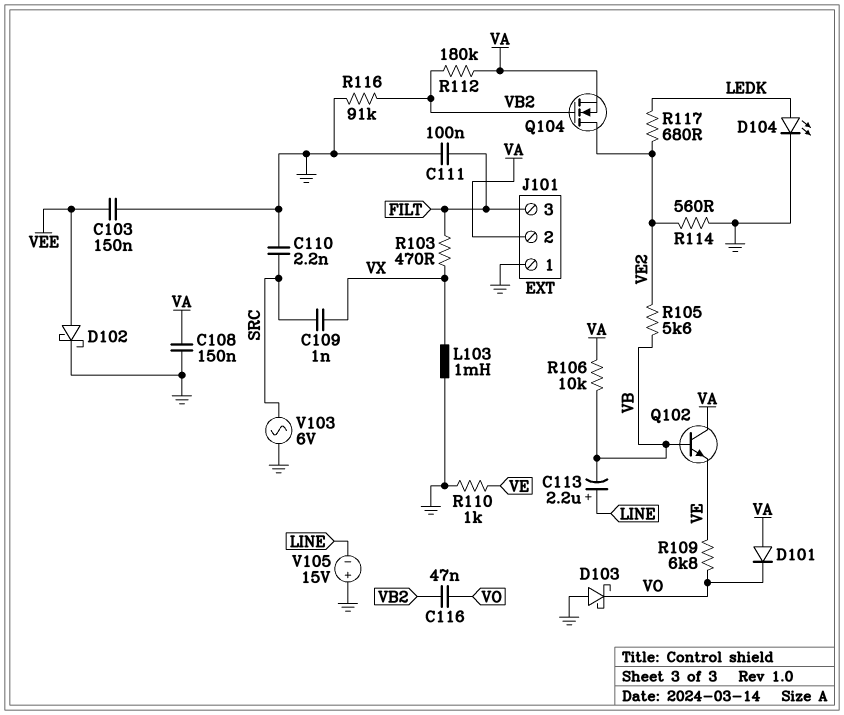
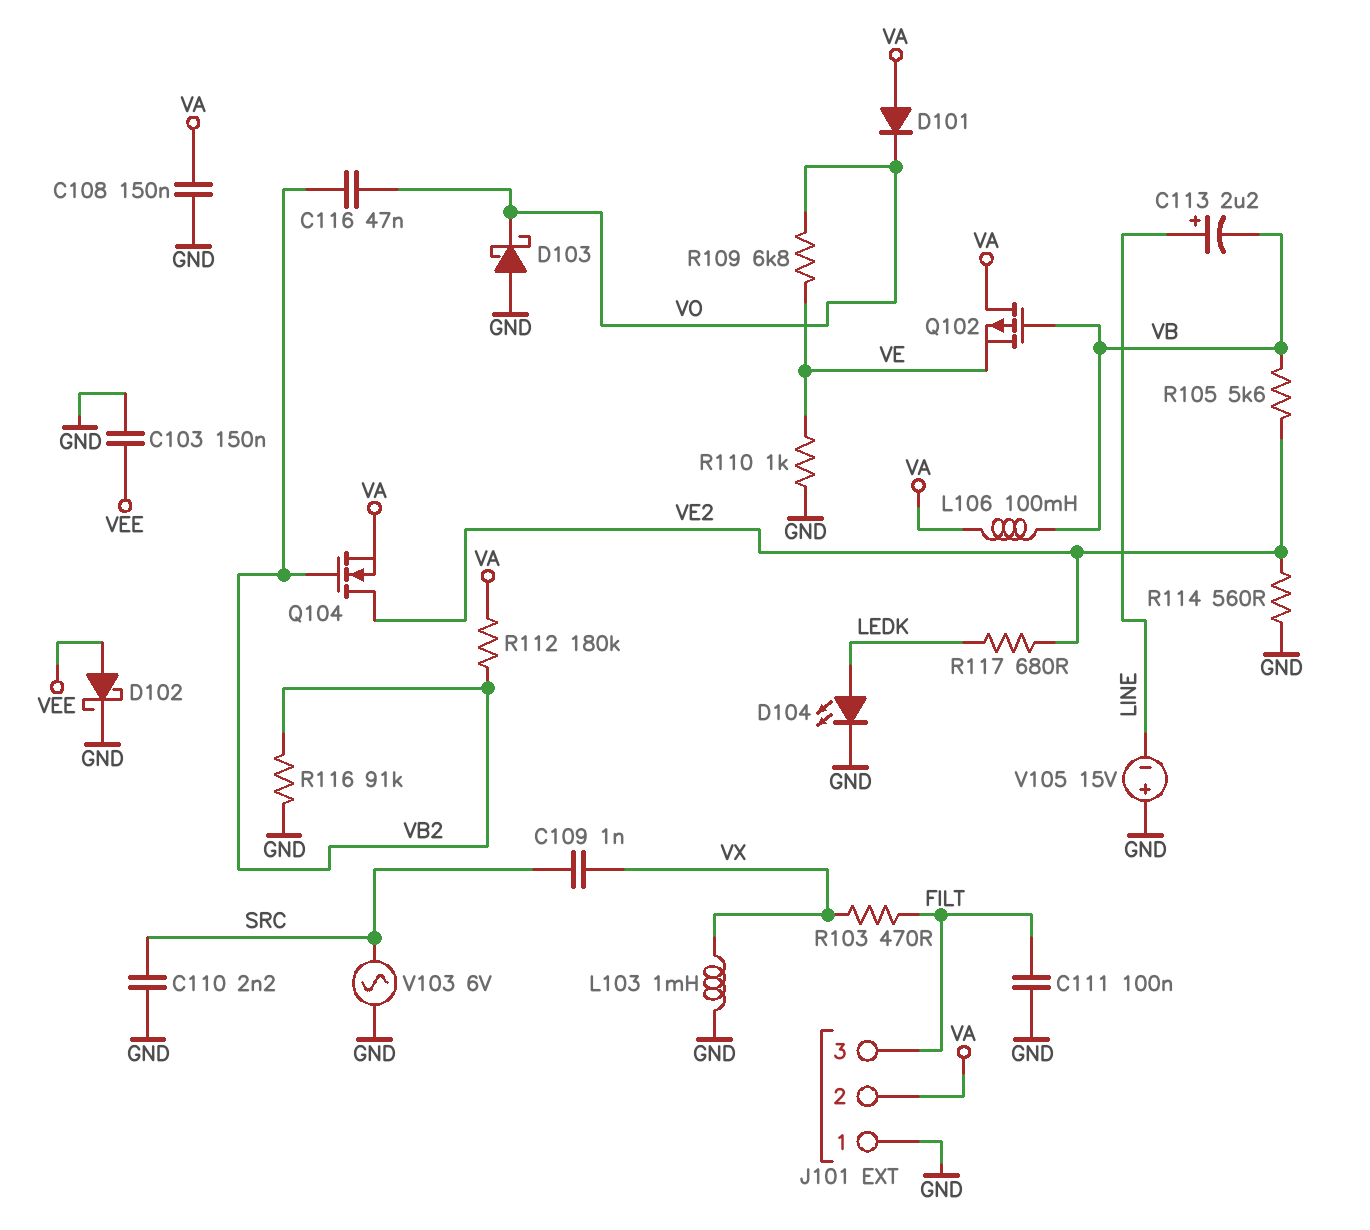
L106: none -> 100mH (VA, VB)
Q102: NPN (B VB, C VA, E VE) -> PMOS (G VB, D VA, S VE)
R106: 10k (VA, VB) -> none

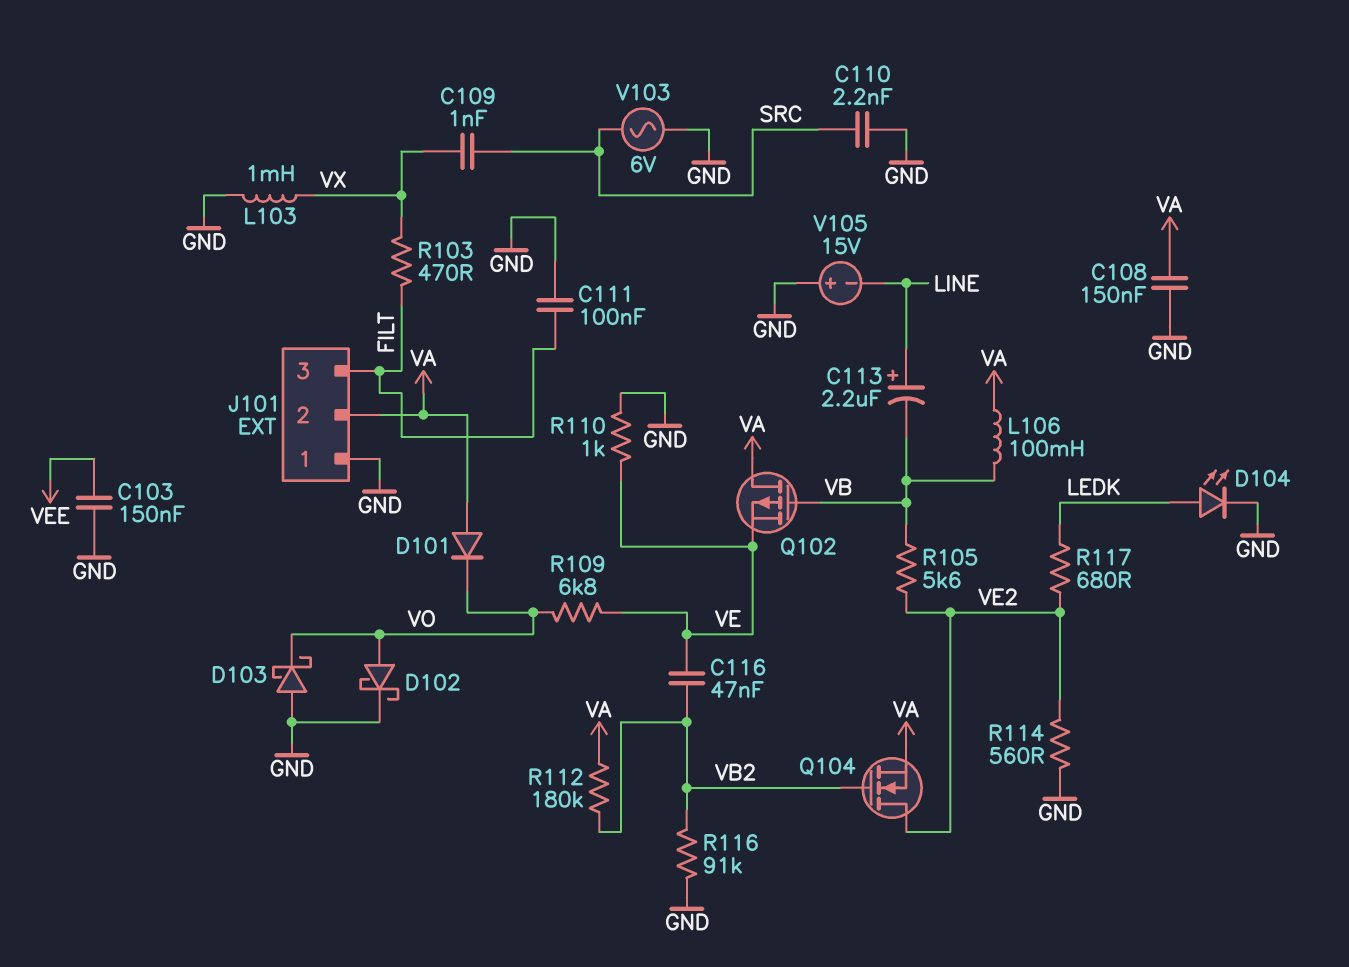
C116: 47nF (VB2, VO) -> 47nF (VB2, VE)
D102: schottky (A VEE, K GND) -> schottky (A VO, K GND)

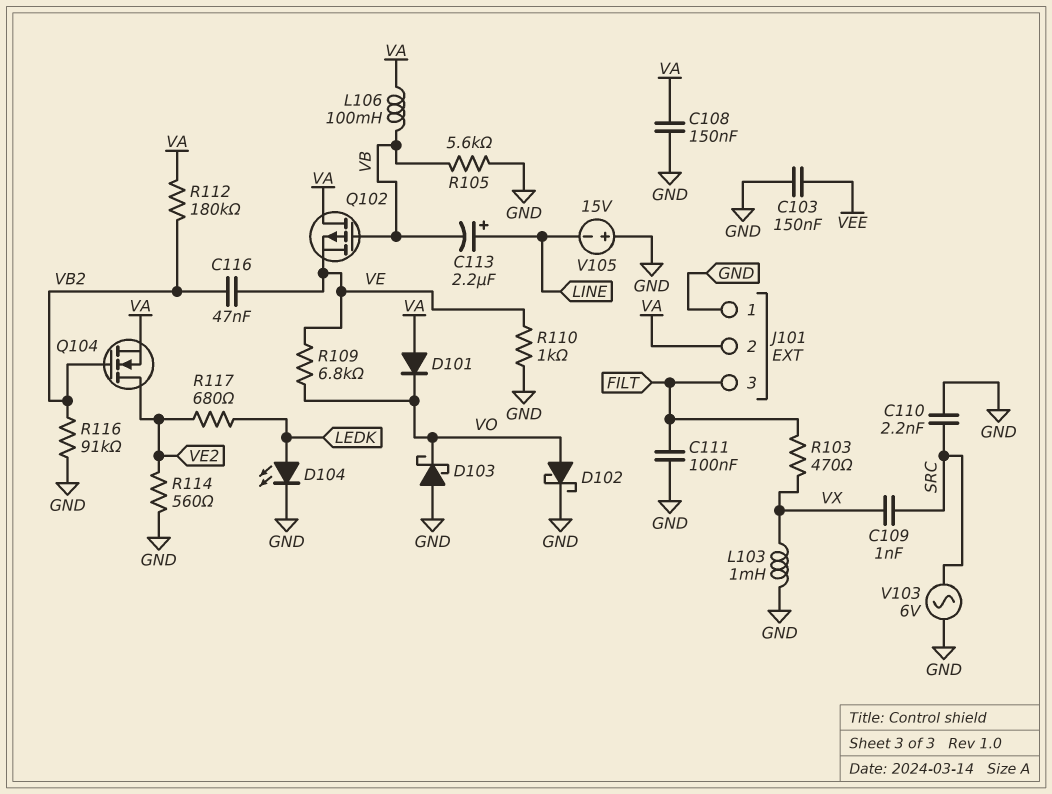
R105: 5.6k (VB, VE2) -> 5.6k (GND, VB)

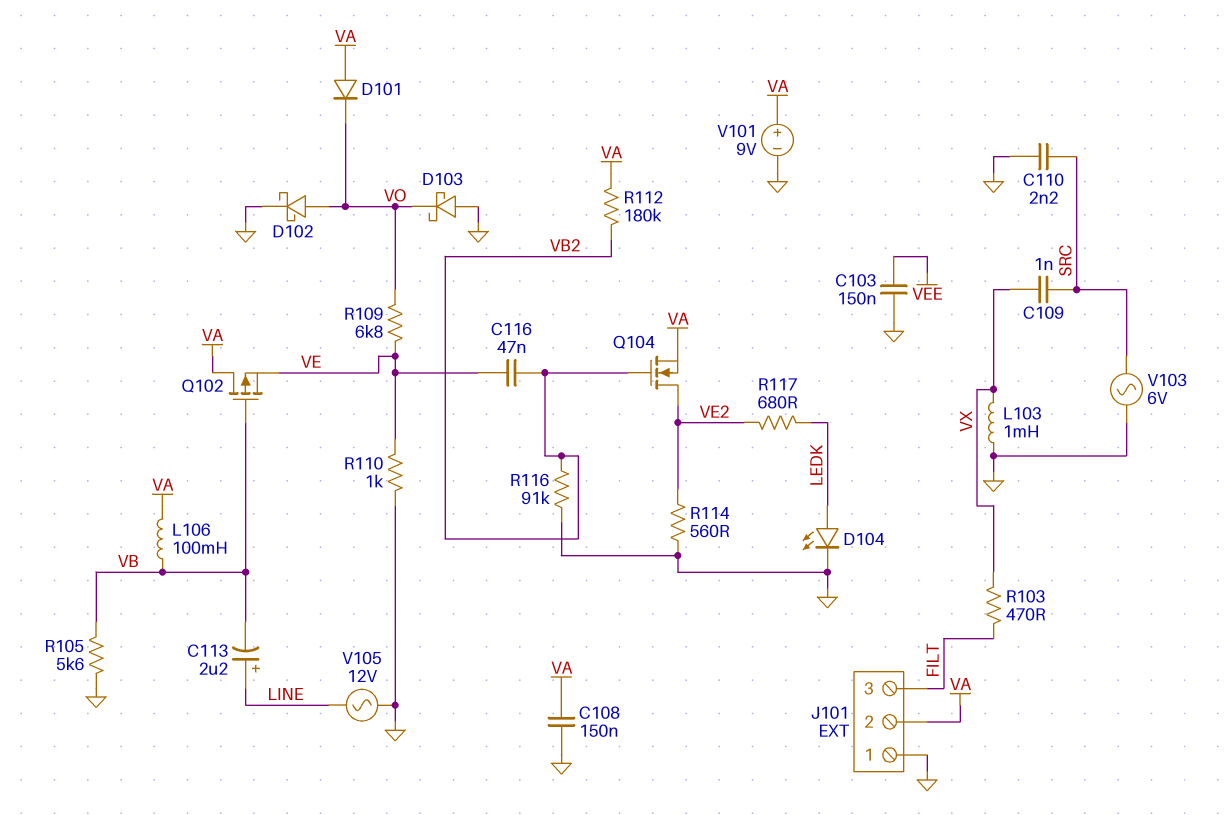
C111: 100nF (FILT, GND) -> none
V101: none -> 9V (plus VA, minus GND)
V105: 15V (plus GND, minus LINE) -> AC 12V (GND, LINE)

